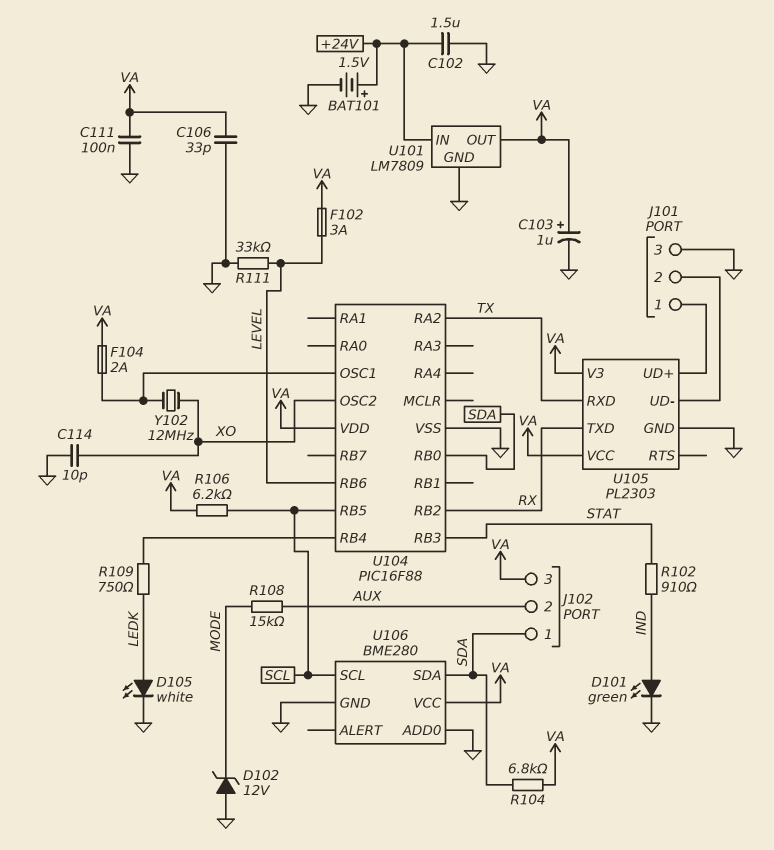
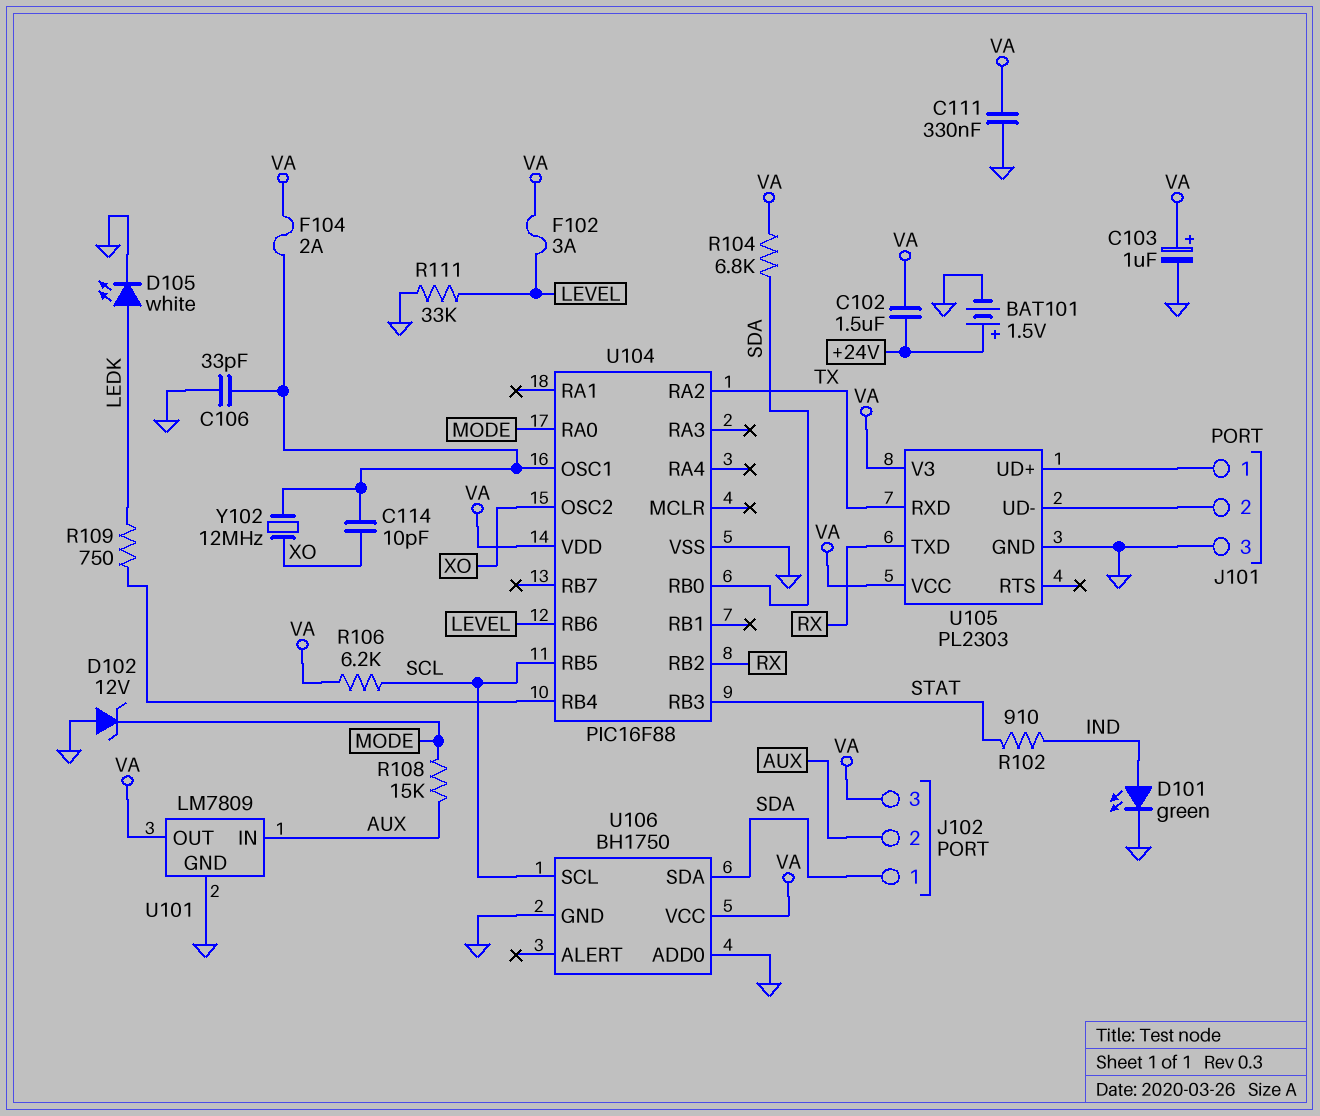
C102: 1.5uF (+24V, GND) -> 1.5uF (+24V, VA)
C106: 33pF (GND, VA) -> 33pF (GND, U104/OSC1)
C111: 100nF (GND, VA) -> 330nF (GND, VA)
C114: 10pF (GND, XO) -> 10pF (U104/OSC1, XO)
U101 pin IN: +24V -> AUX
U104 pin RA0: none -> MODE
U106: BME280 -> BH1750

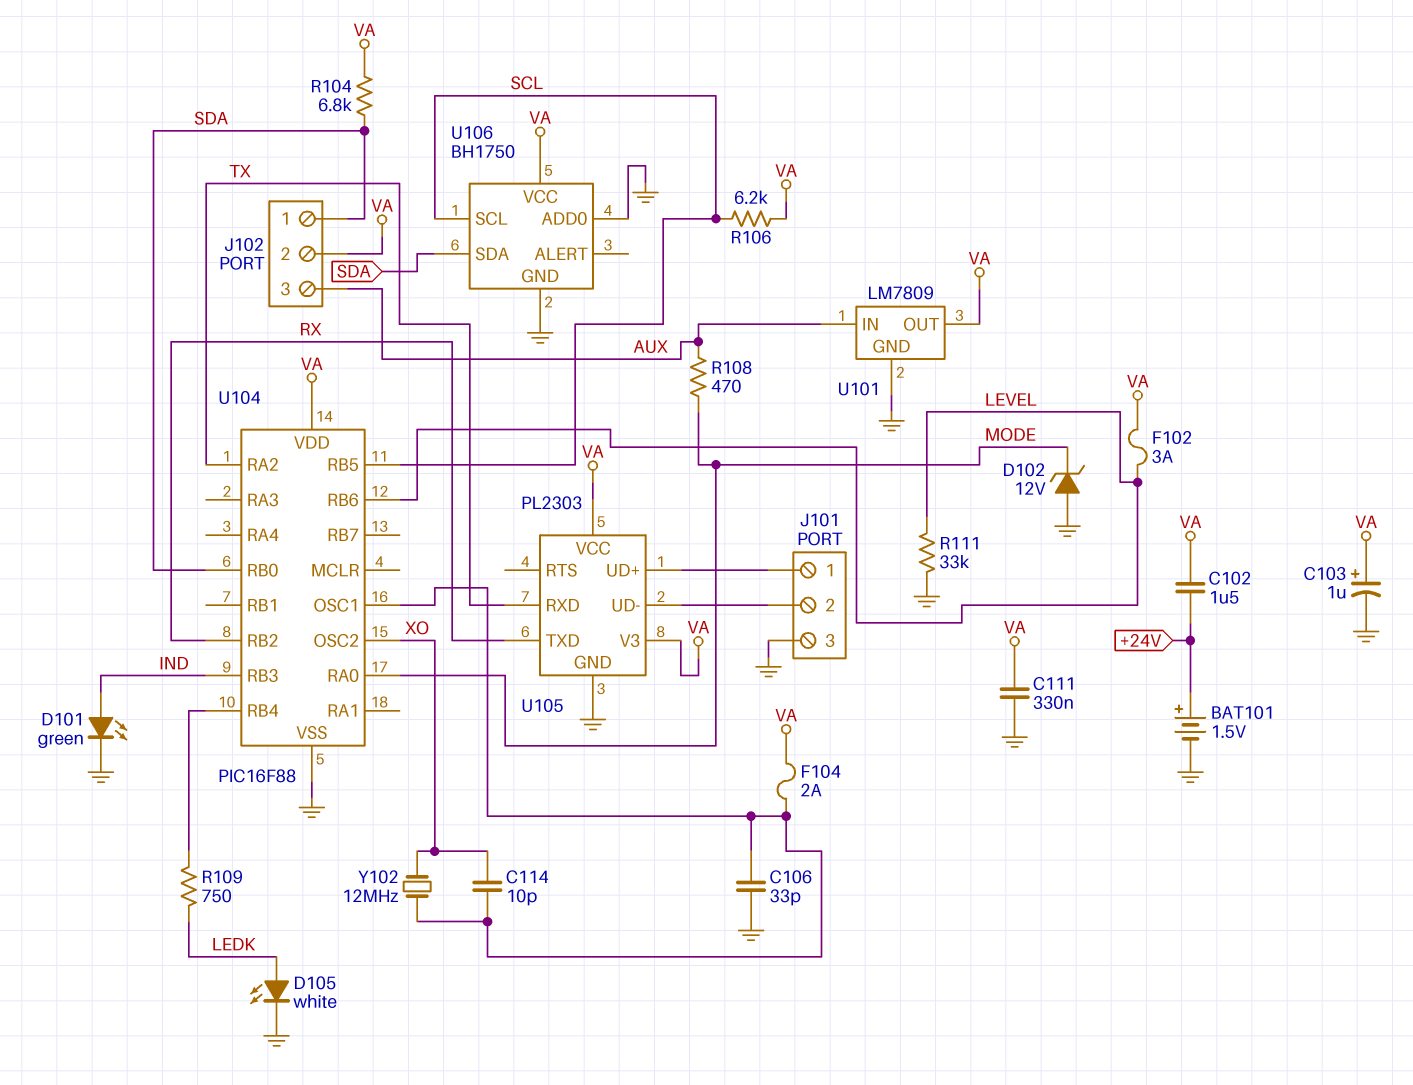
J102 pin 2: AUX -> VA
J102 pin 3: VA -> AUX
R102: 910 (IND, STAT) -> none
R108: 15k (AUX, MODE) -> 470 (AUX, MODE)
U104 pin RB3: STAT -> IND

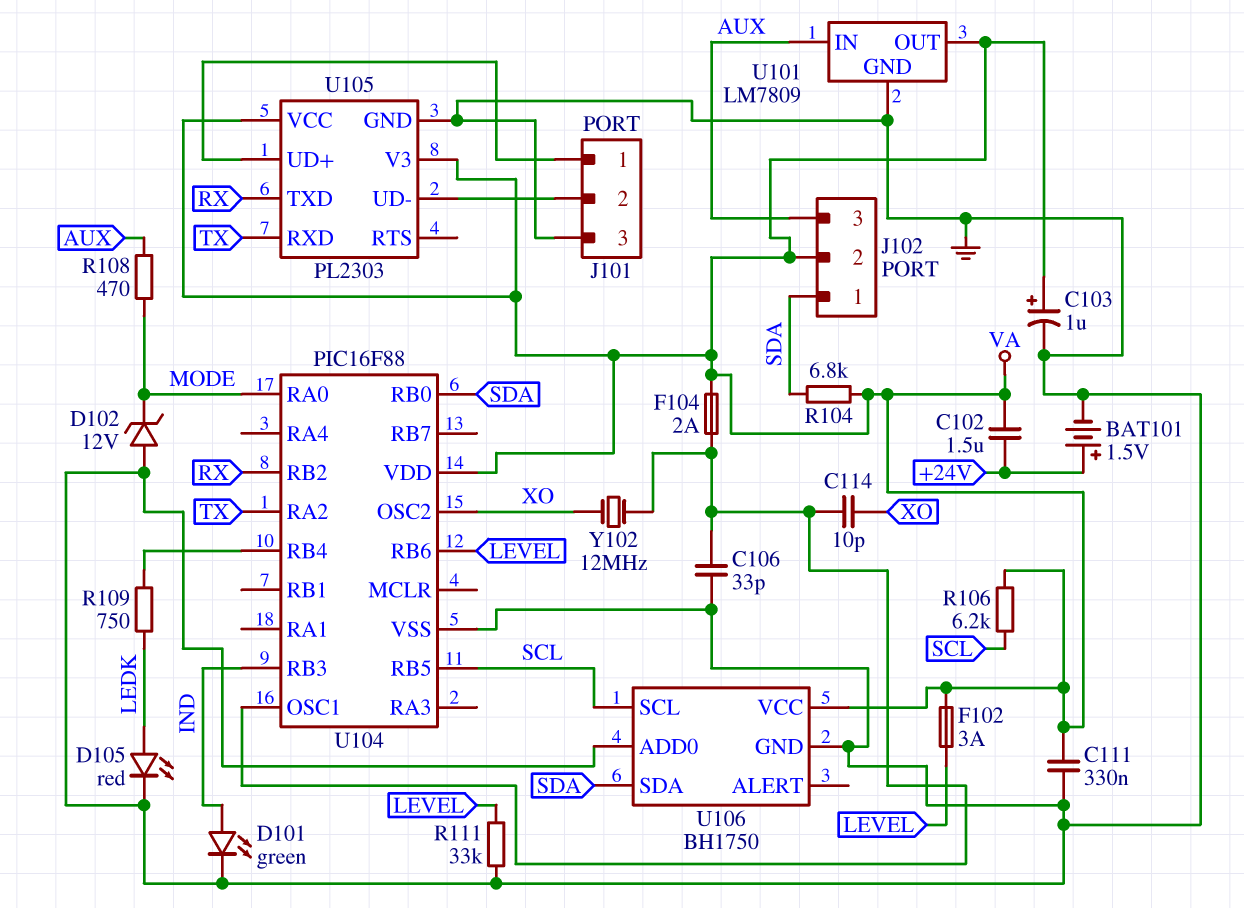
D105: LED white (A LEDK, K GND) -> LED red (A LEDK, K GND)

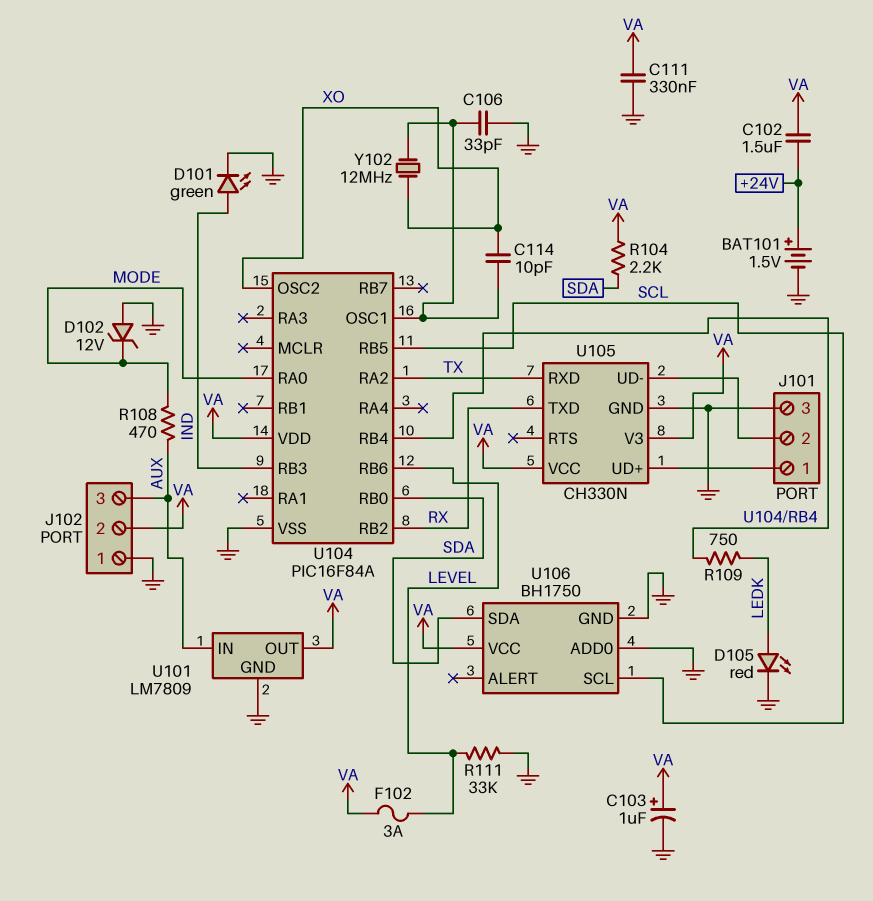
F104: 2A (U104/OSC1, VA) -> none
J102 pin 1: SDA -> GND
R104: 6.8k (SDA, VA) -> 2.2k (SDA, VA)
R106: 6.2k (SCL, VA) -> none
U104: PIC16F88 -> PIC16F84A
U105: PL2303 -> CH330N

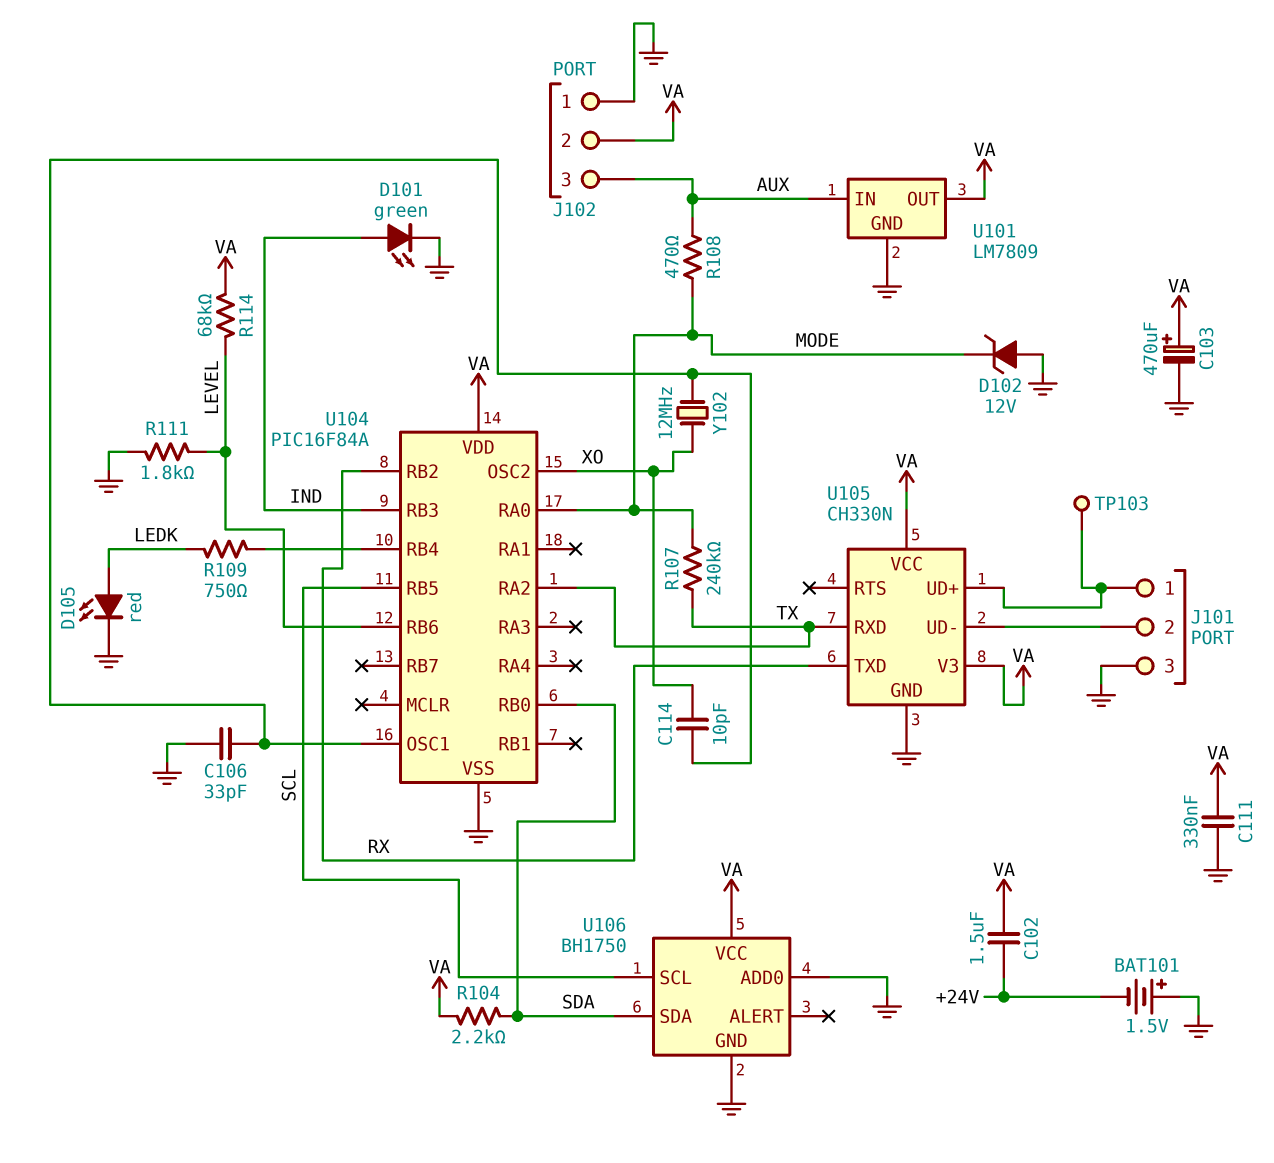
BAT101: 1.5V (plus +24V, minus GND) -> 1.5V (plus GND, minus +24V)
C103: 1uF (plus VA, minus GND) -> 470uF (plus VA, minus GND)
F102: 3A (LEVEL, VA) -> none
R107: none -> 240k (MODE, TX)
R111: 33k (GND, LEVEL) -> 1.8k (GND, LEVEL)
R114: none -> 68k (LEVEL, VA)
TP103: none -> test point (J101/1)

